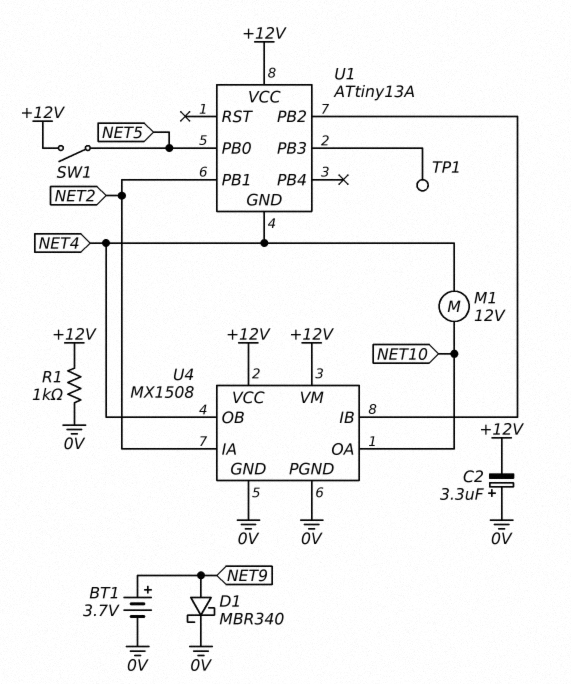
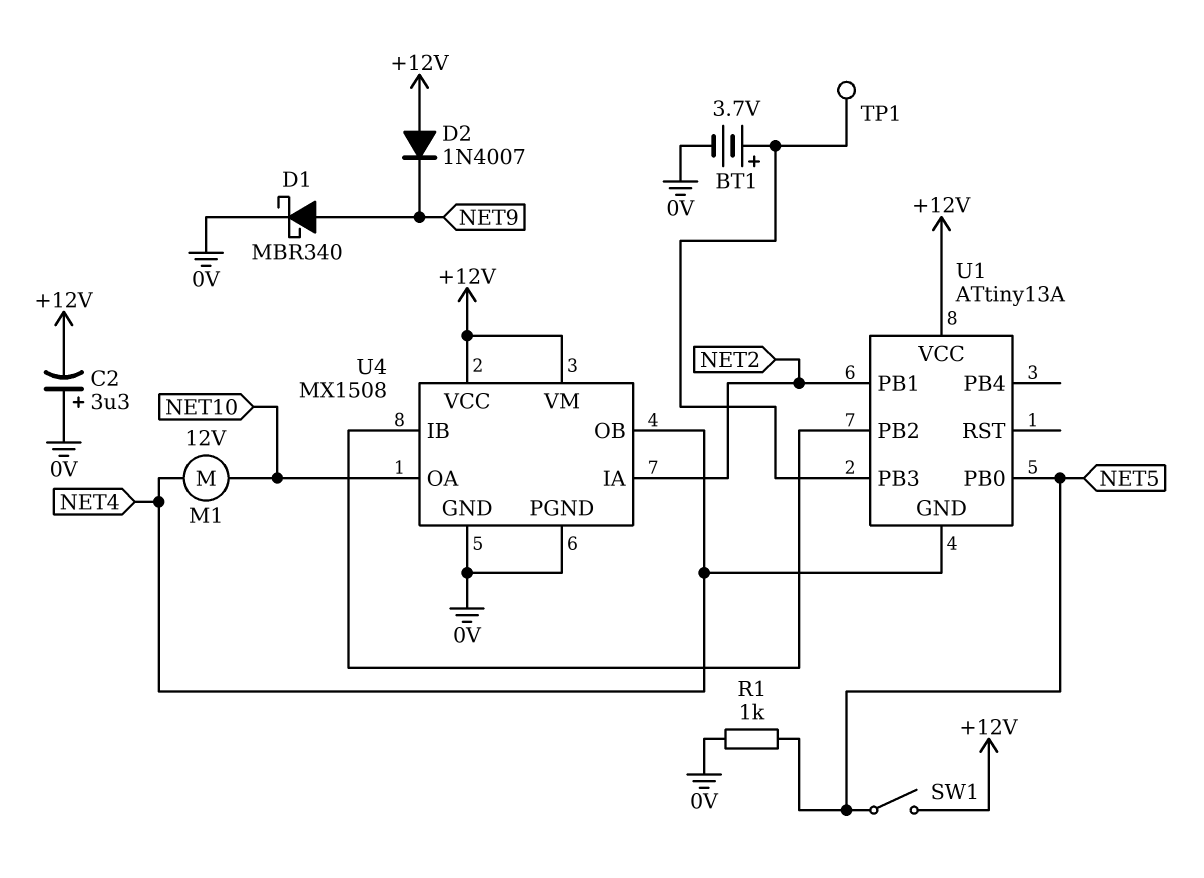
BT1: 3.7V (plus NET9, minus 0V) -> 3.7V (plus U1/PB3, minus 0V)
D2: none -> diode 1N4007 (A +12V, K NET9)
R1: 1k (+12V, 0V) -> 1k (0V, NET5)

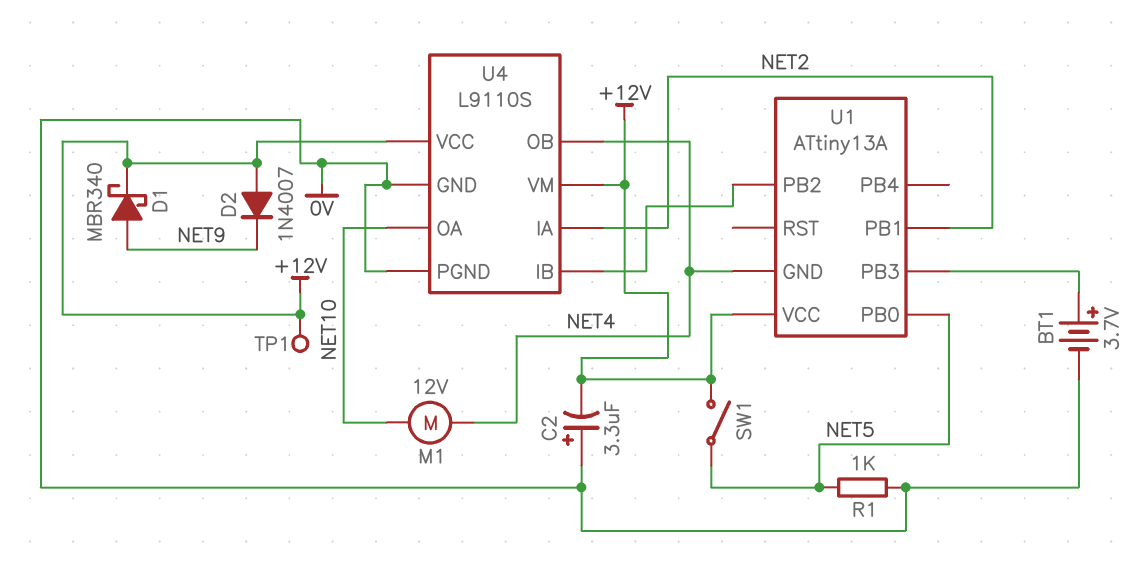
D1: schottky MBR340 (A NET9, K 0V) -> schottky MBR340 (A NET9, K +12V)
TP1: test point (U1/PB3) -> test point (+12V)
U4: MX1508 -> L9110S

